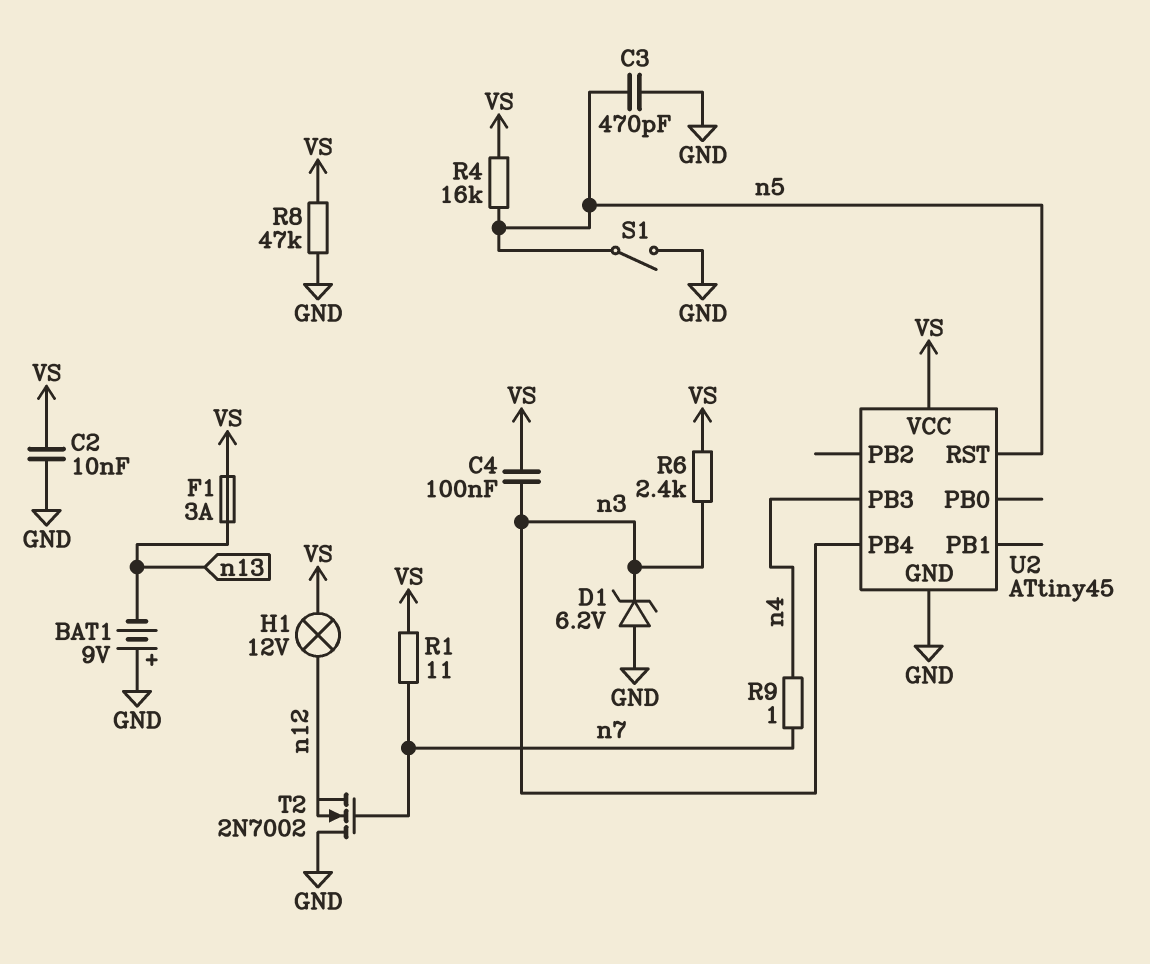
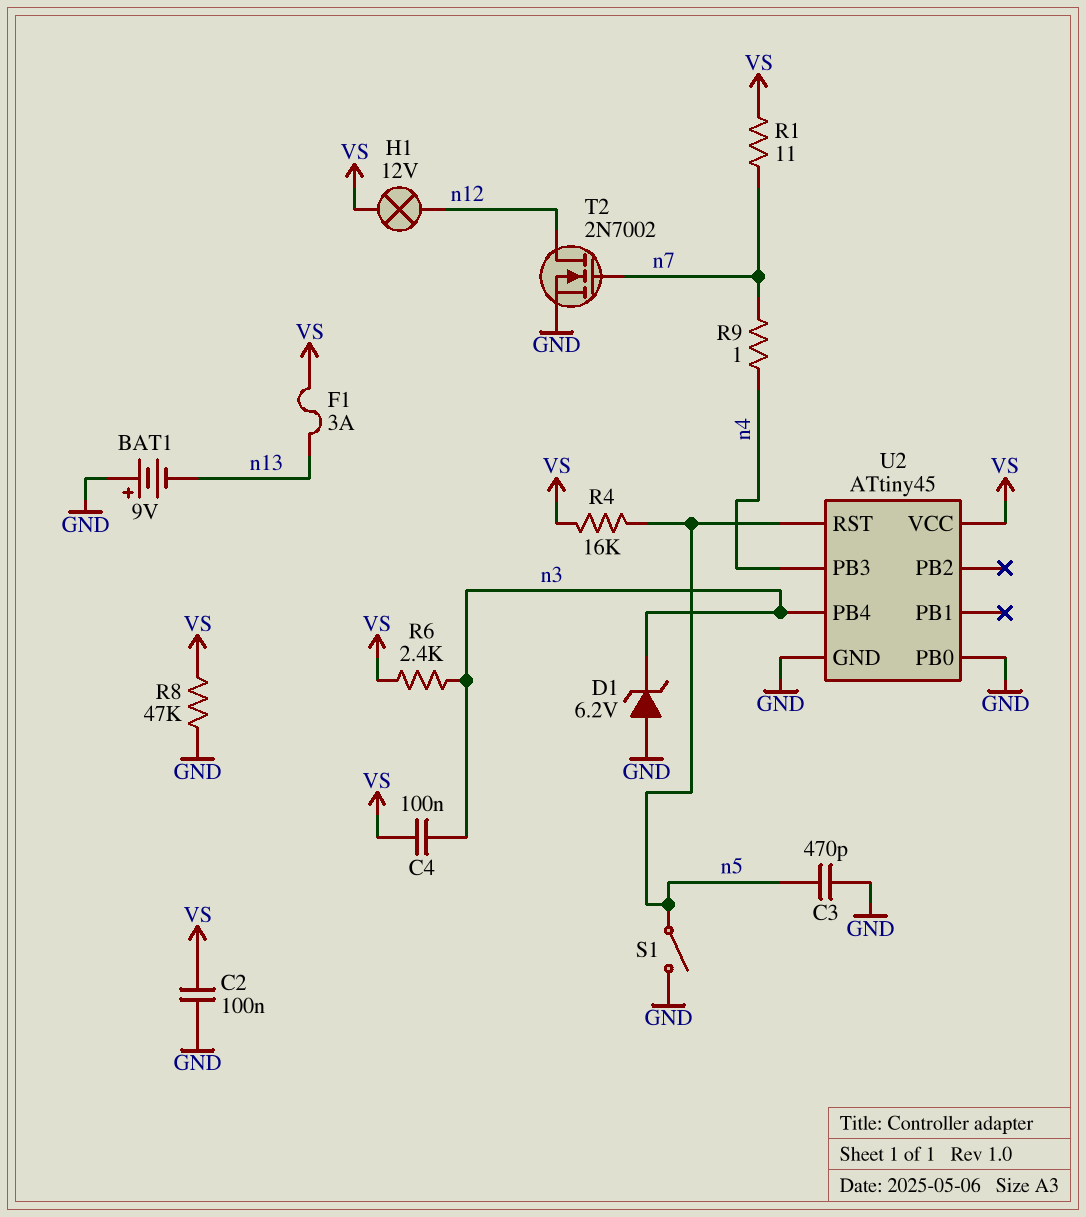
C2: 10nF (GND, VS) -> 100nF (GND, VS)
T2: NMOS 2N7002 (G n7, D GND, S n12) -> NMOS 2N7002 (G n7, D n12, S GND)
U2 pin PB0: none -> GND

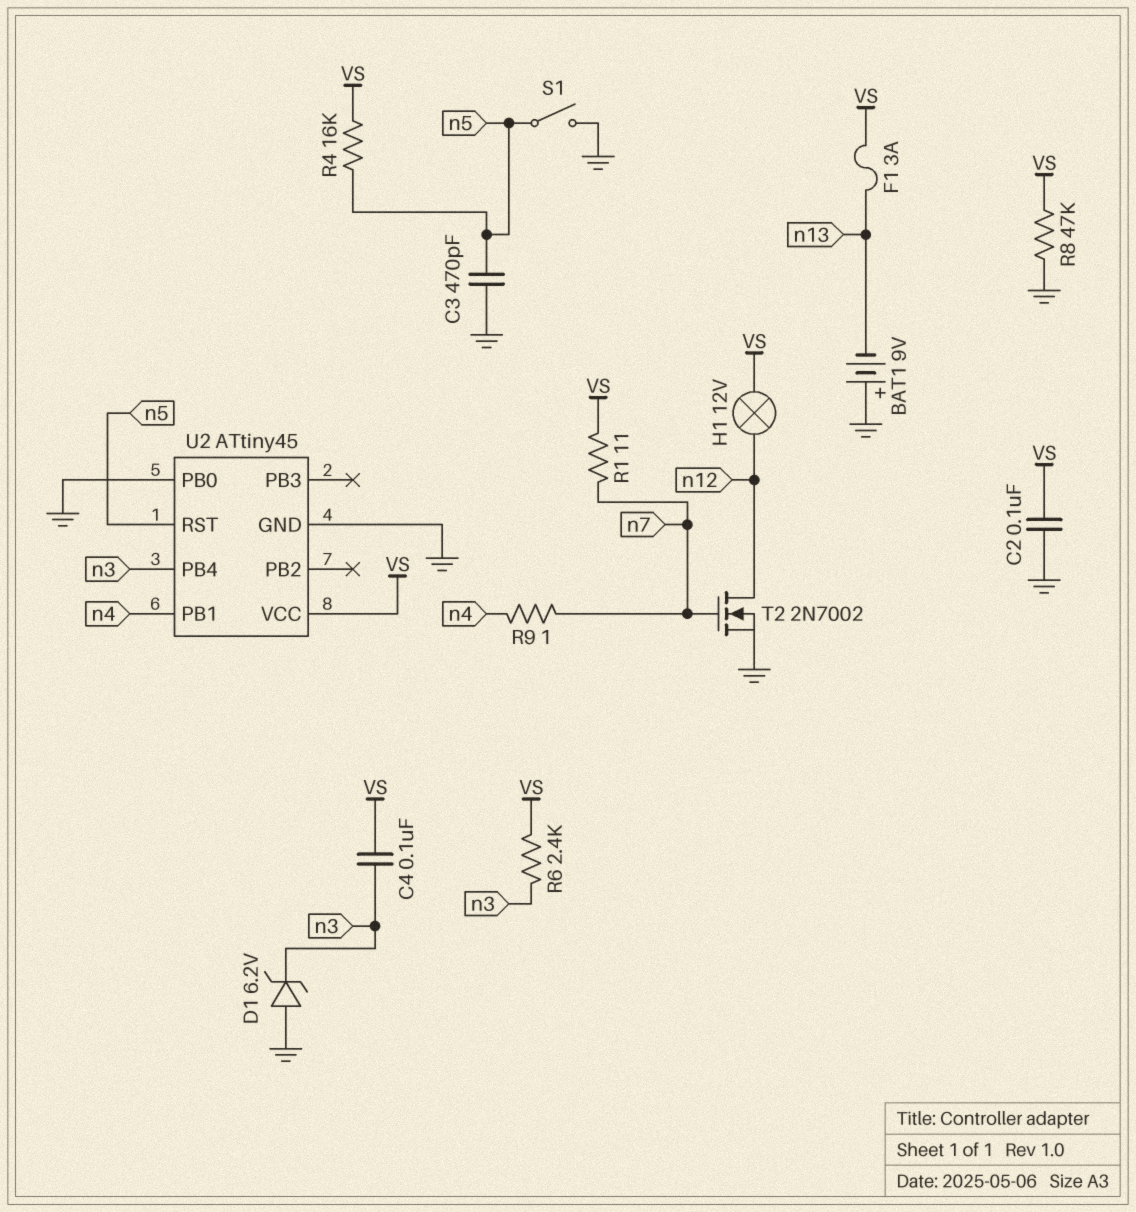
U2 pin PB1: none -> n4
U2 pin PB3: n4 -> none

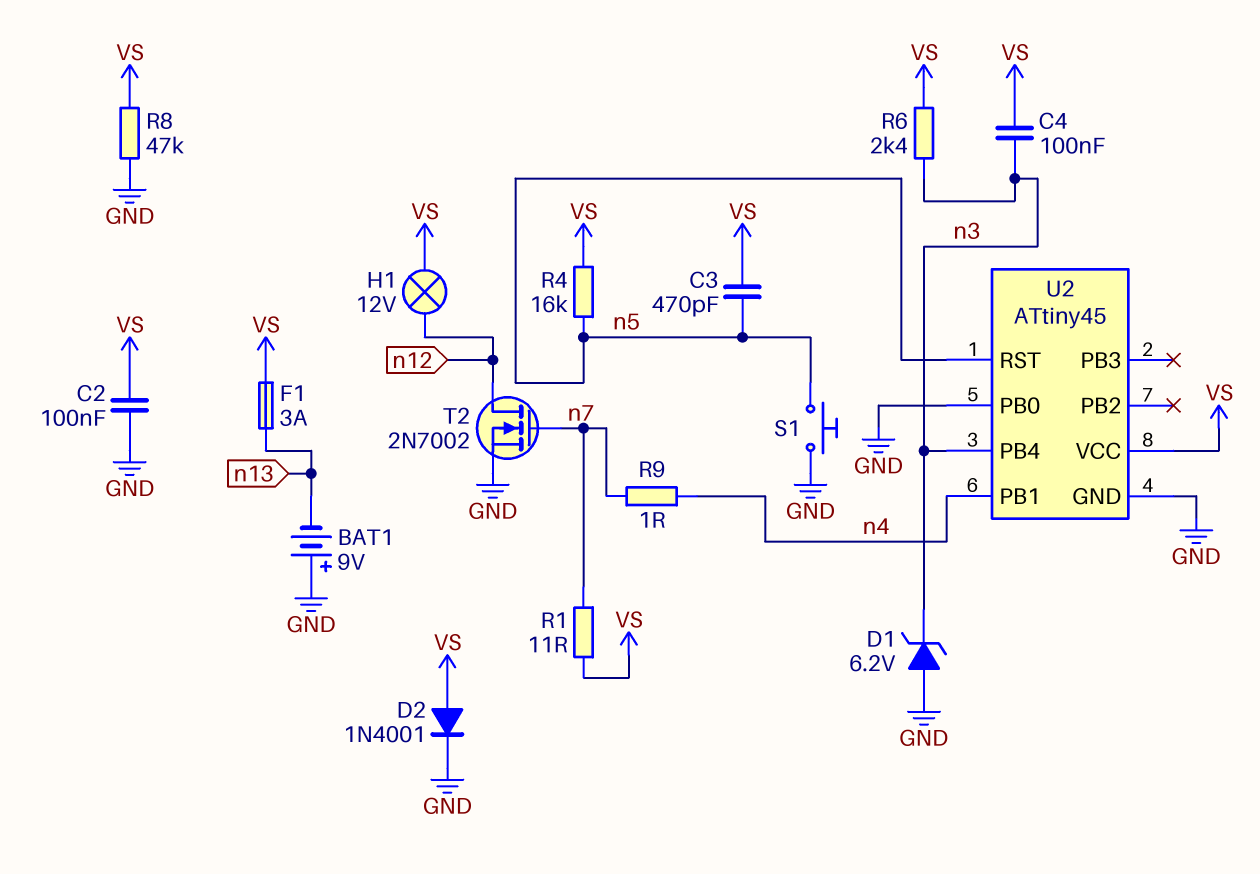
C3: 470pF (GND, n5) -> 470pF (VS, n5)
D2: none -> diode 1N4001 (A VS, K GND)
S1: switch (GND, n5) -> button (GND, n5)

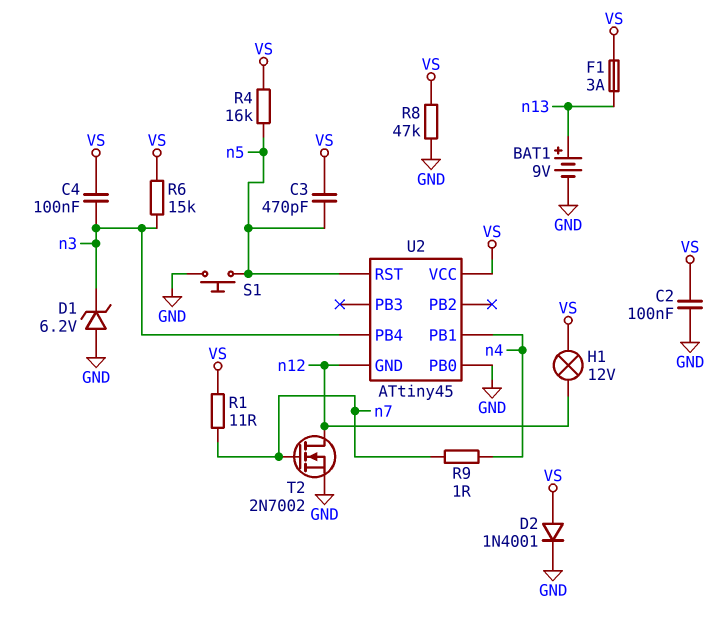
BAT1: 9V (plus GND, minus n13) -> 9V (plus n13, minus GND)
R6: 2.4k (VS, n3) -> 15k (VS, n3)
U2 pin GND: GND -> n12

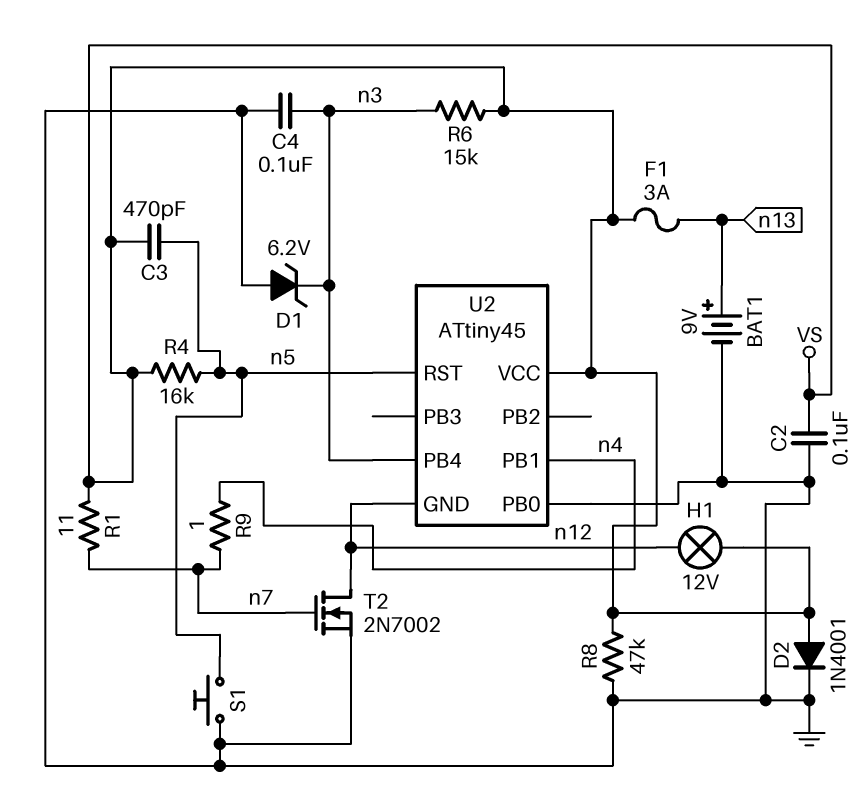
C4: 100nF (VS, n3) -> 100nF (GND, n3)

